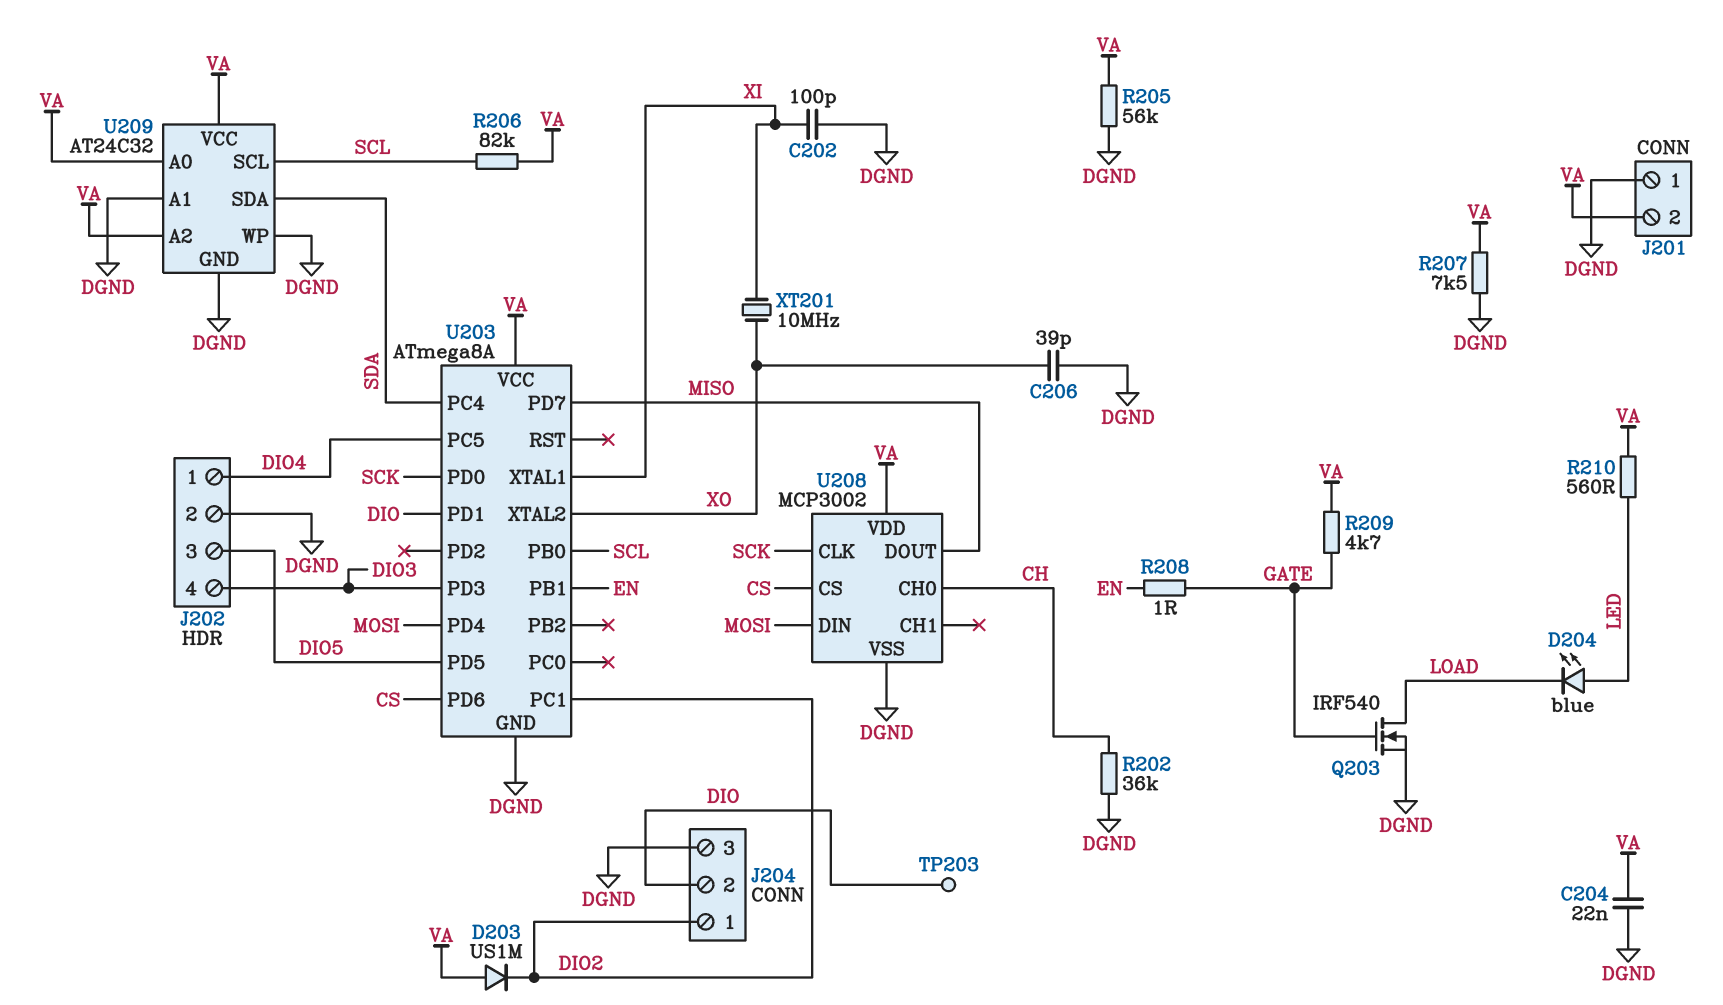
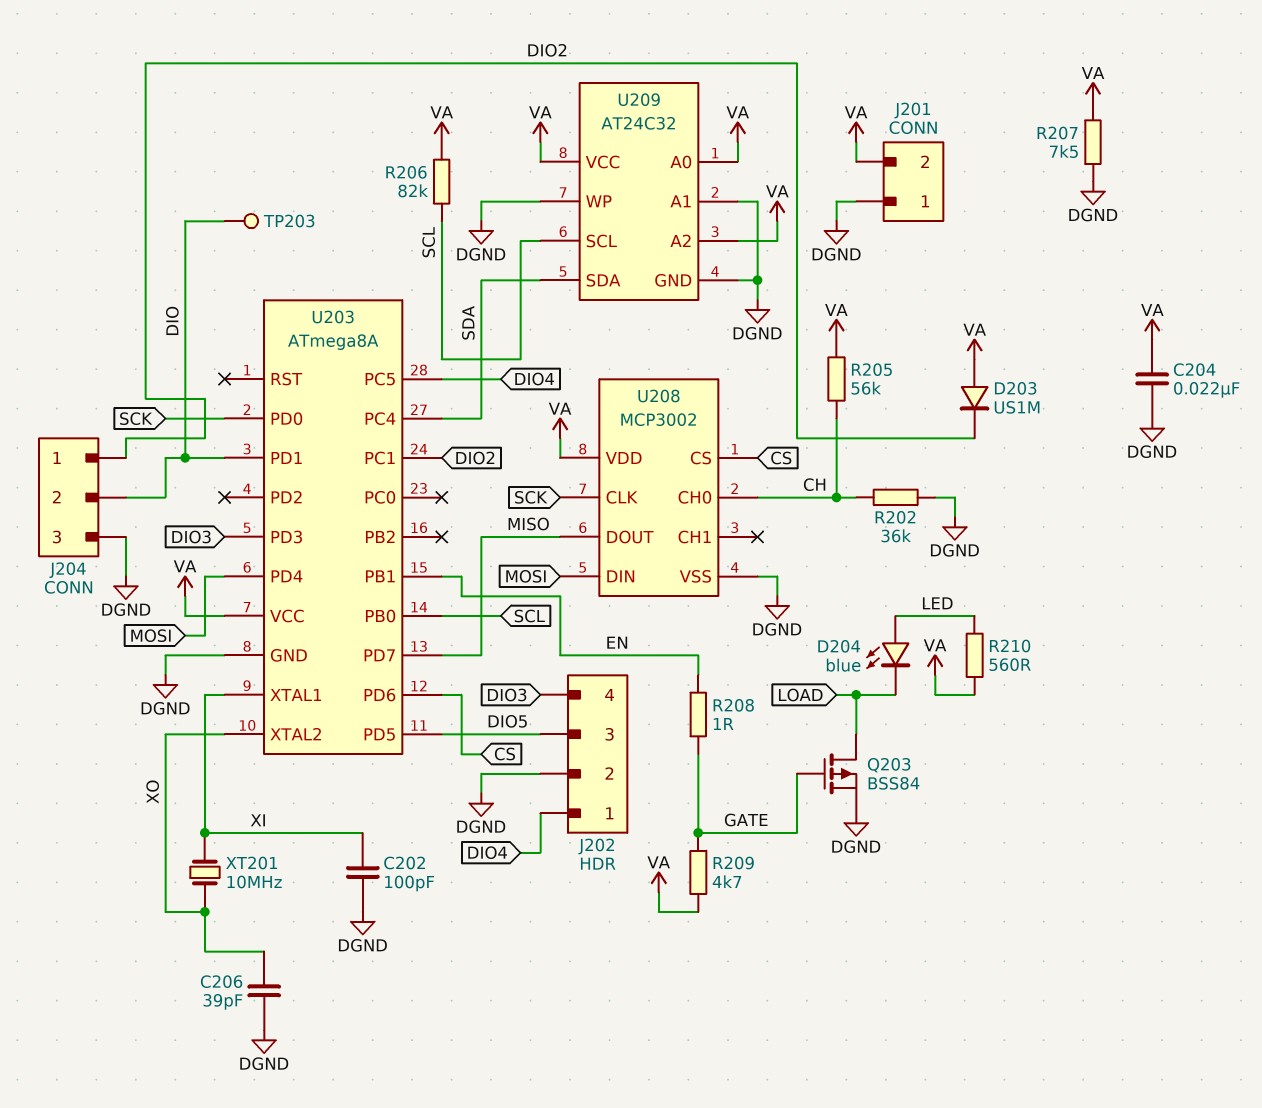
Q203: NMOS IRF540 (G GATE, D LOAD, S DGND) -> PMOS BSS84 (G GATE, D LOAD, S DGND)
R205: 56k (DGND, VA) -> 56k (CH, VA)

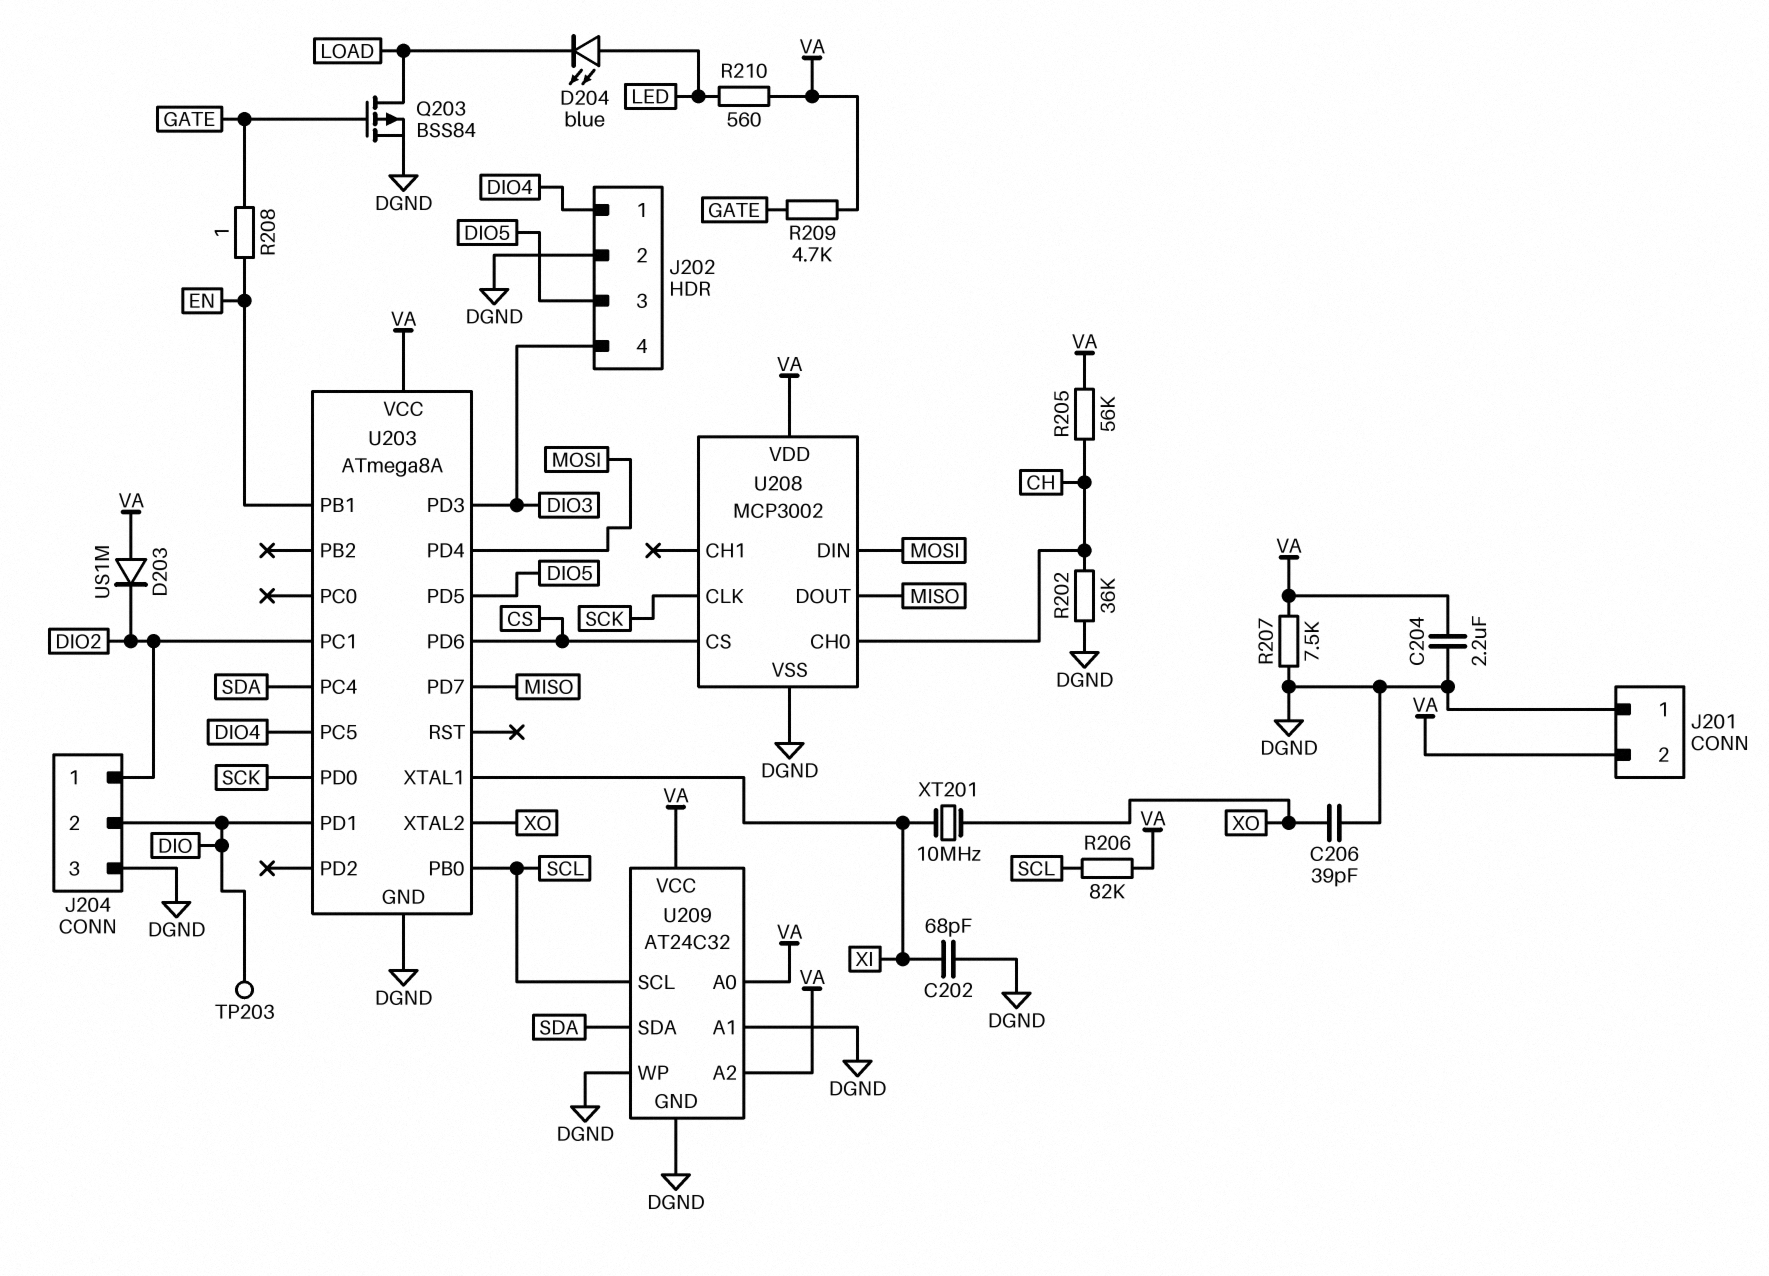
C202: 100pF (DGND, XI) -> 68pF (DGND, XI)
C204: 22nF (DGND, VA) -> 2.2uF (DGND, VA)

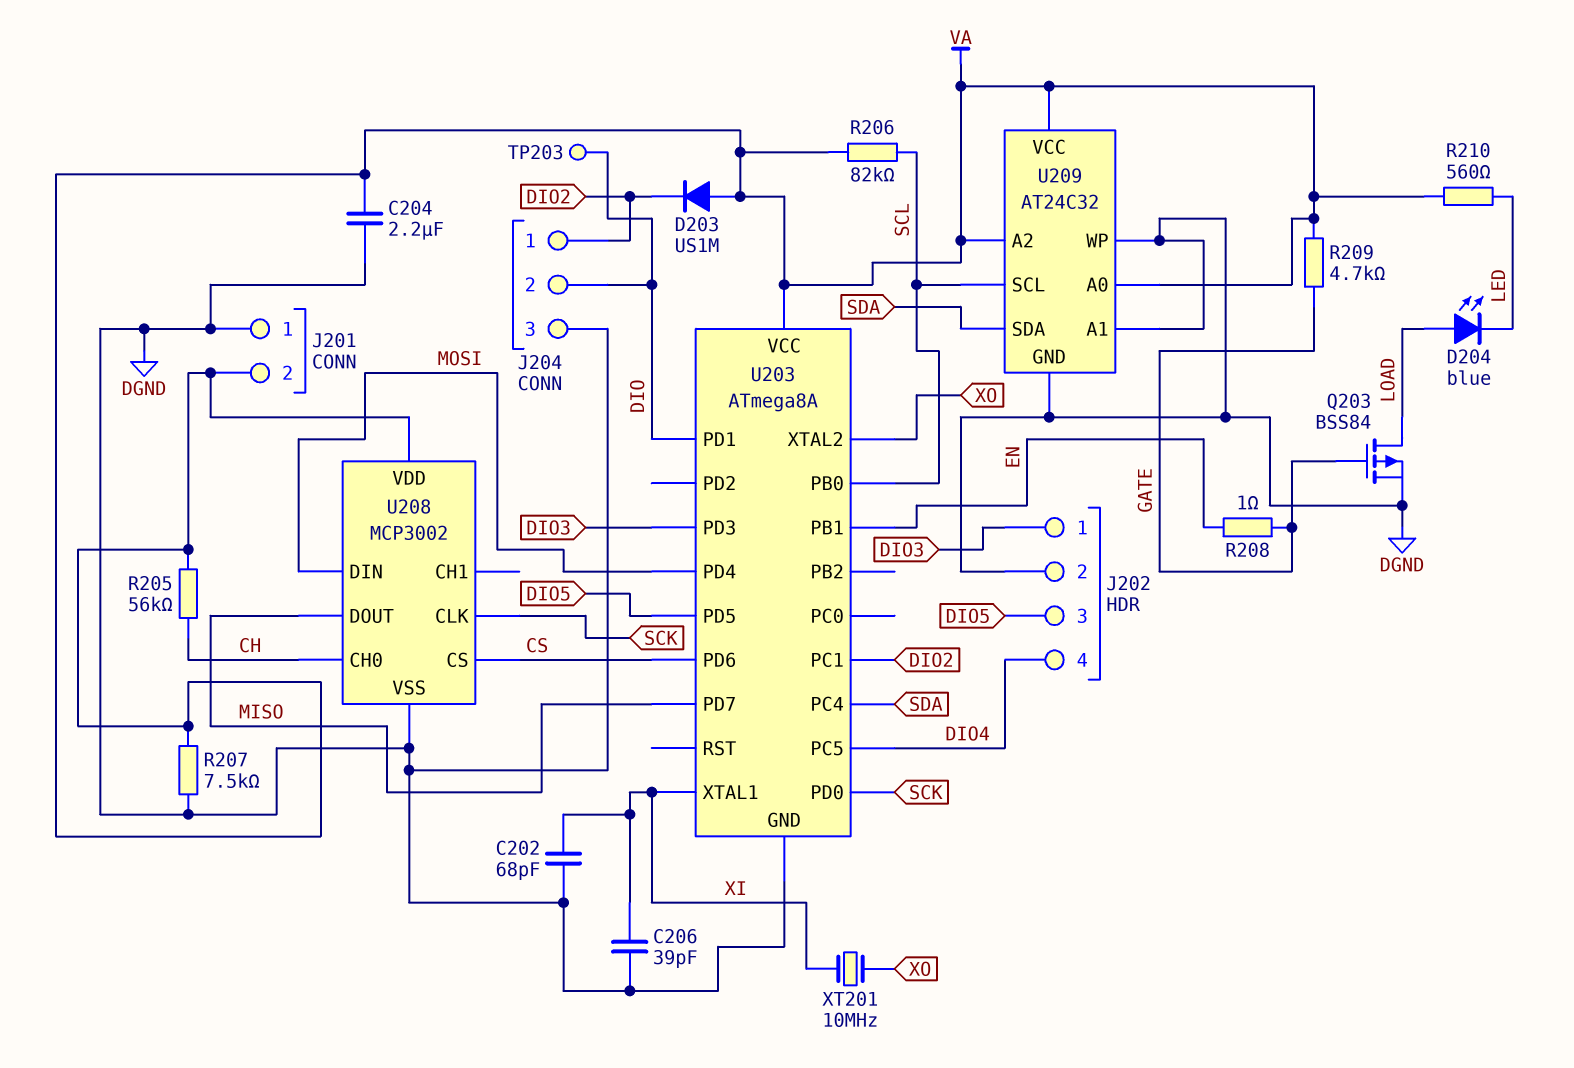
C206: 39pF (DGND, XO) -> 39pF (DGND, XI)
D204: LED blue (A LED, K LOAD) -> LED blue (A LOAD, K LED)
J202 pin 1: DIO4 -> DIO3
J202 pin 4: DIO3 -> DIO4
R202: 36k (CH, DGND) -> none

